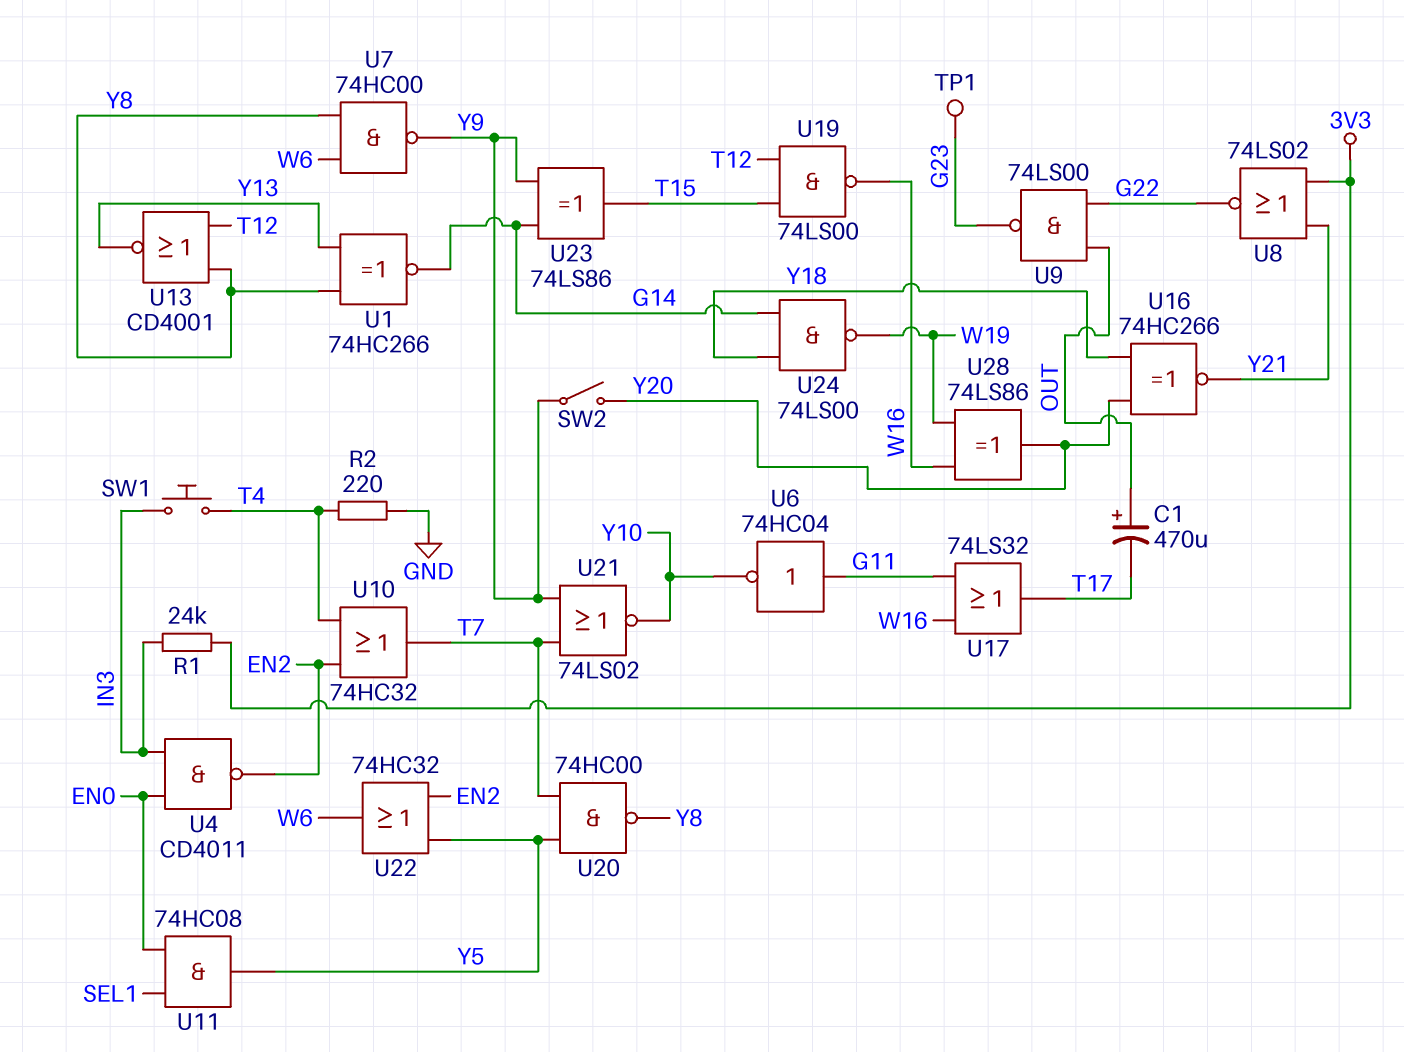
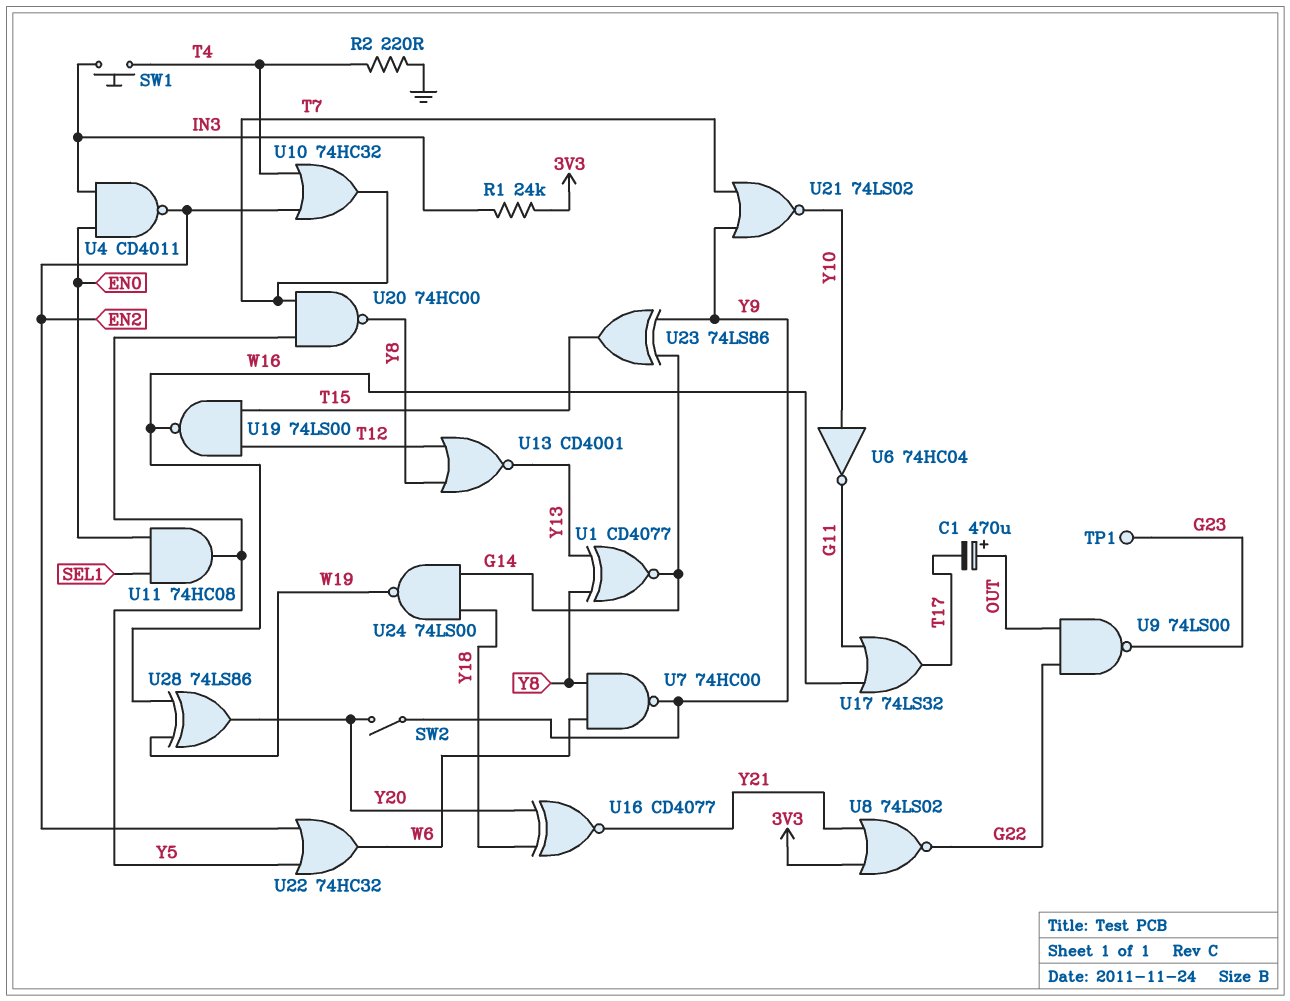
U1: XNOR 74HC266 (in Y8, in Y13, out G14) -> XNOR CD4077 (in Y8, in Y13, out G14)
U6: NOT 74HC04 (in G11, out Y10) -> NOT 74HC04 (in Y10, out G11)
U16: XNOR 74HC266 (in Y18, in Y20, out Y21) -> XNOR CD4077 (in Y18, in Y20, out Y21)

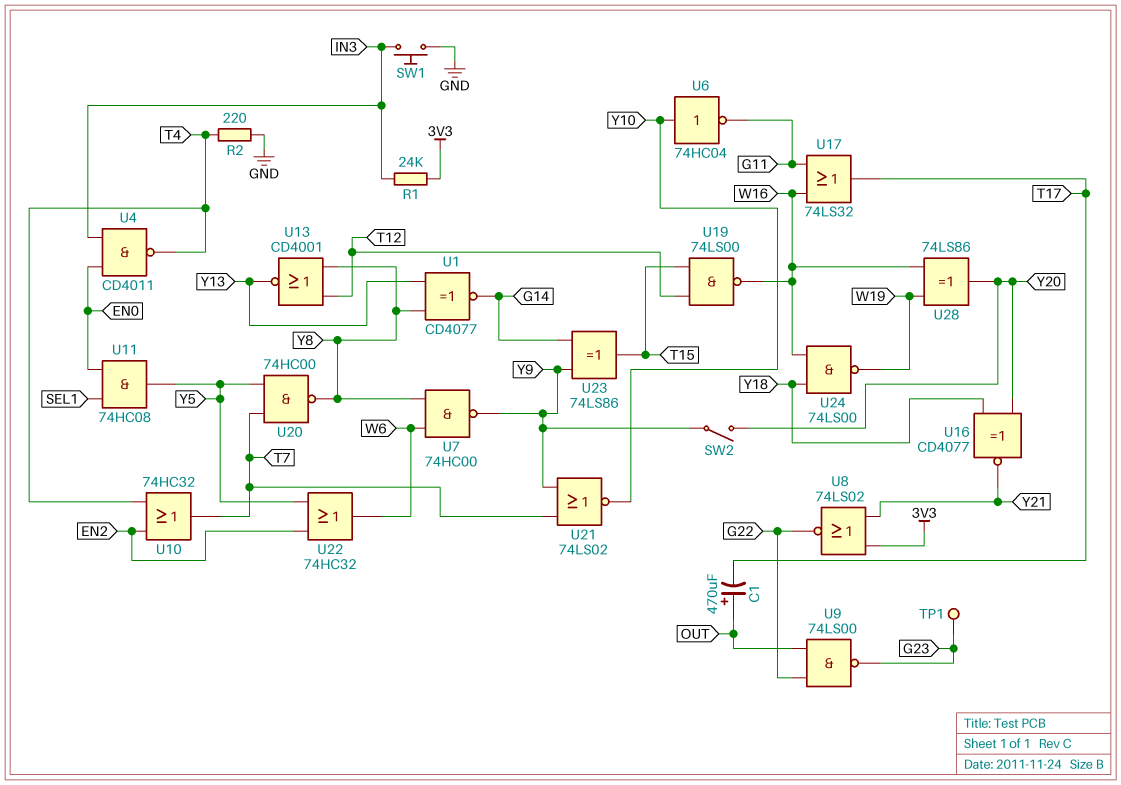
SW1: button (IN3, T4) -> button (GND, IN3)
U4: NAND CD4011 (in EN0, in IN3, out EN2) -> NAND CD4011 (in EN0, in IN3, out T4)
U24: NAND 74LS00 (in G14, in Y18, out W19) -> NAND 74LS00 (in W16, in Y18, out W19)

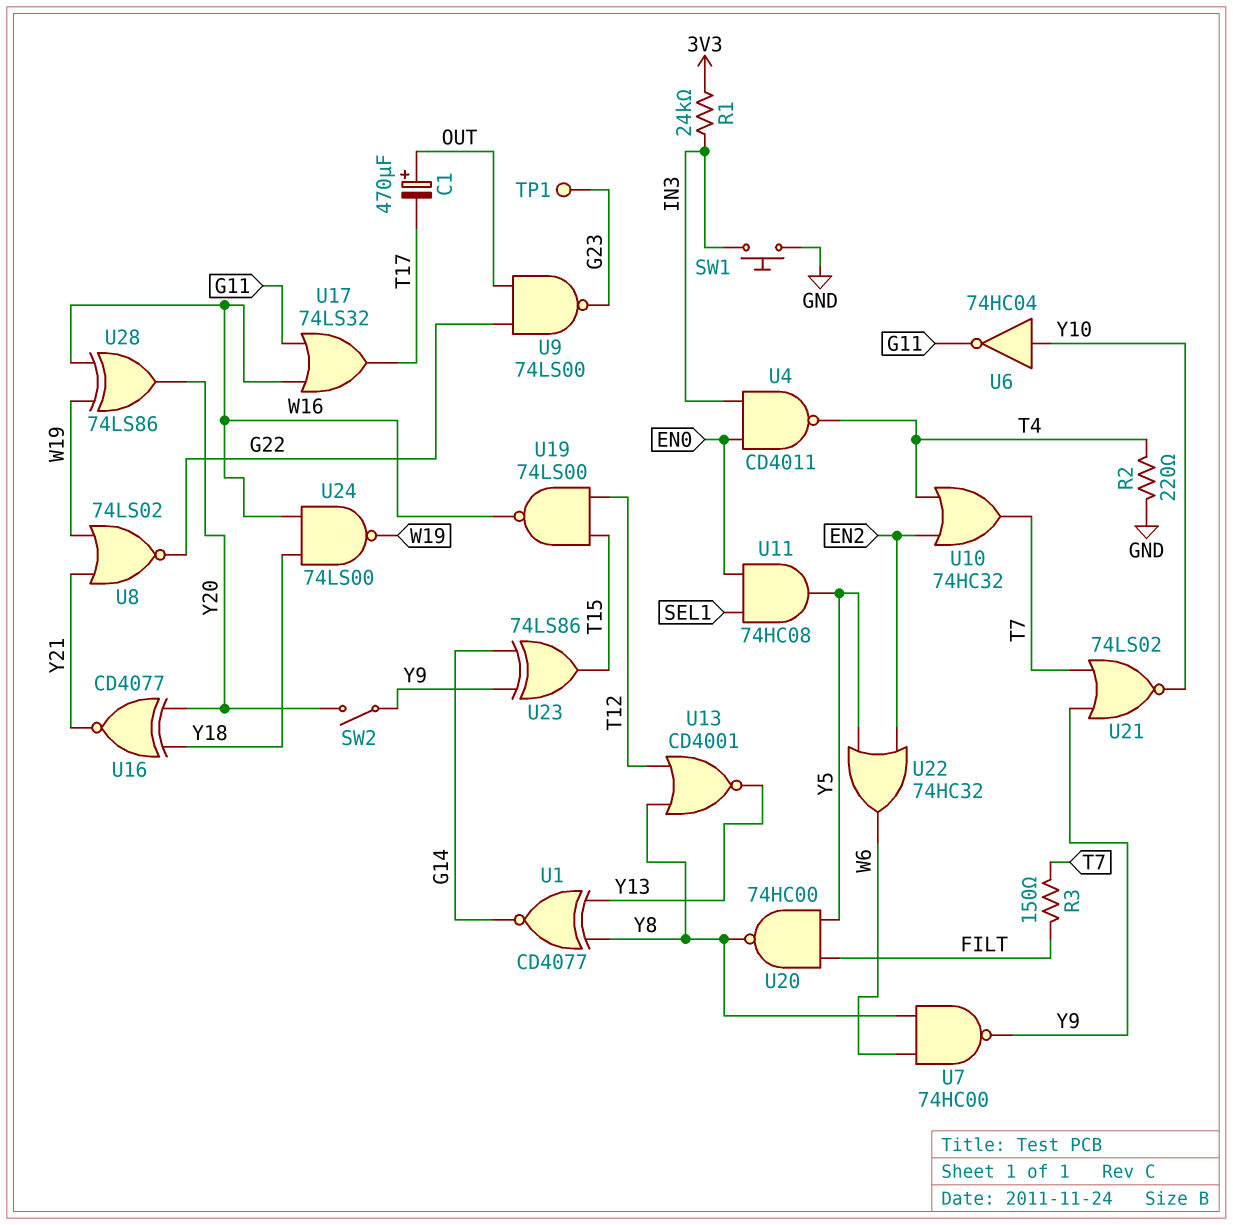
R3: none -> 150 (FILT, T7)
U8: NOR 74LS02 (in 3V3, in Y21, out G22) -> NOR 74LS02 (in W19, in Y21, out G22)
U20: NAND 74HC00 (in T7, in Y5, out Y8) -> NAND 74HC00 (in FILT, in Y5, out Y8)

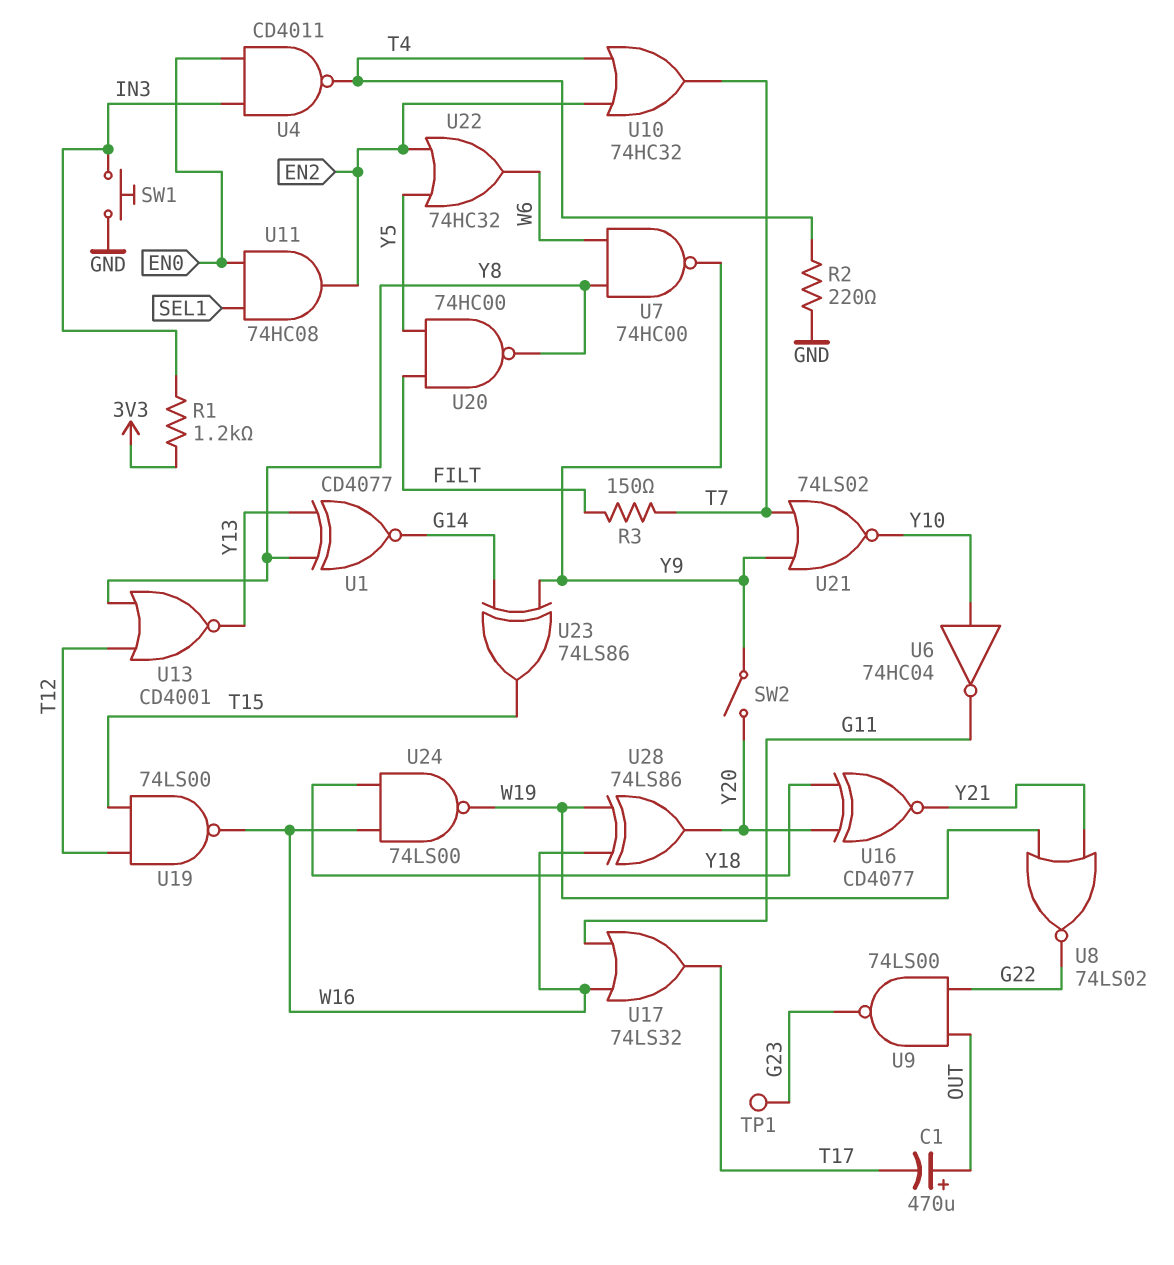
R1: 24k (3V3, IN3) -> 1.2k (3V3, IN3)
U11: AND 74HC08 (in EN0, in SEL1, out Y5) -> AND 74HC08 (in EN0, in SEL1, out EN2)

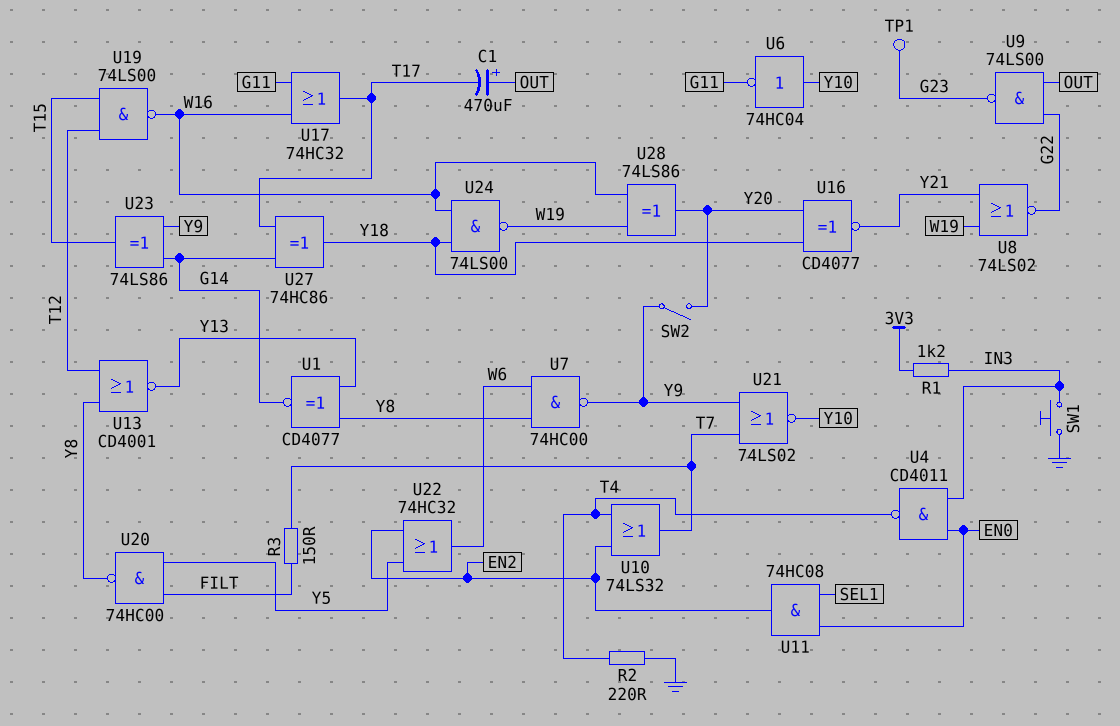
U10: OR 74HC32 (in EN2, in T4, out T7) -> OR 74LS32 (in EN2, in T4, out T7)
U17: OR 74LS32 (in G11, in W16, out T17) -> OR 74HC32 (in G11, in W16, out T17)
U27: none -> XOR 74HC86 (in G14, in T17, out Y18)

